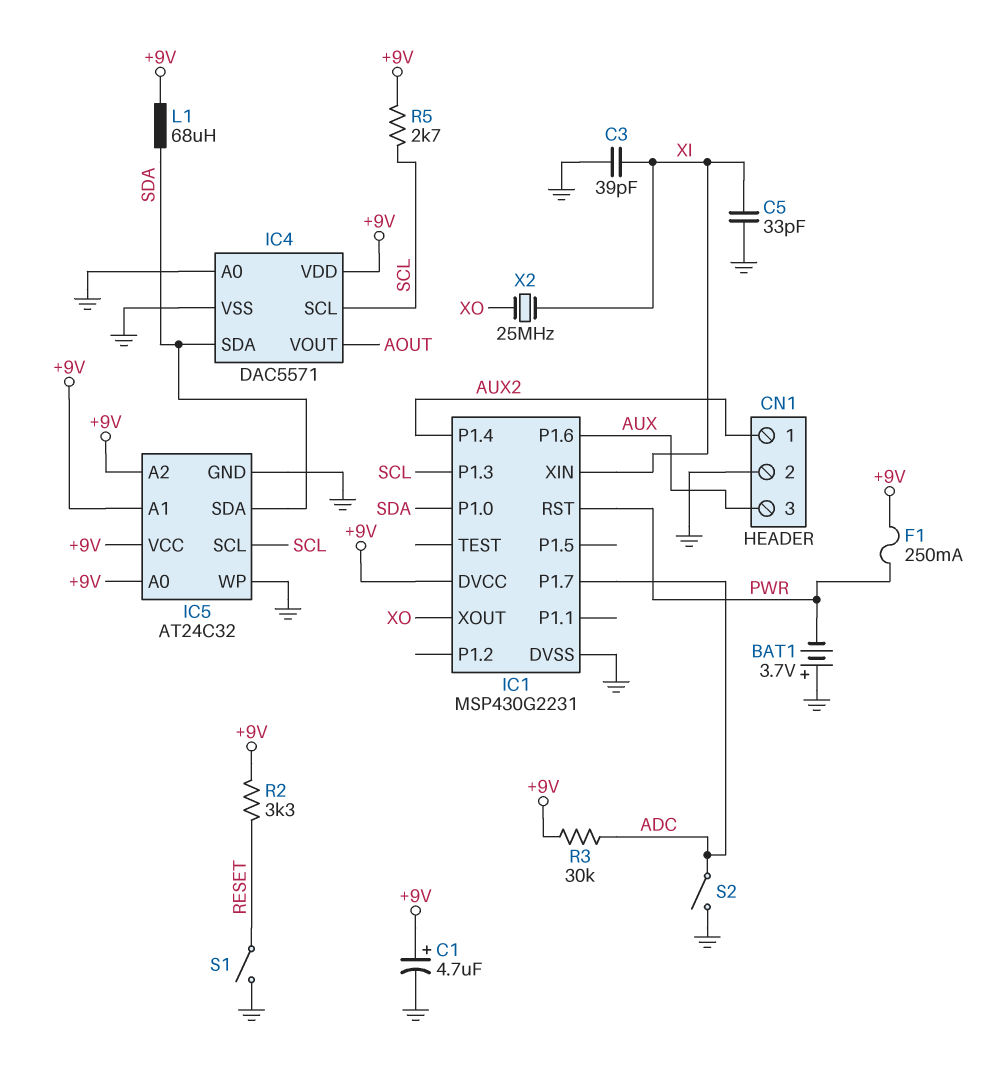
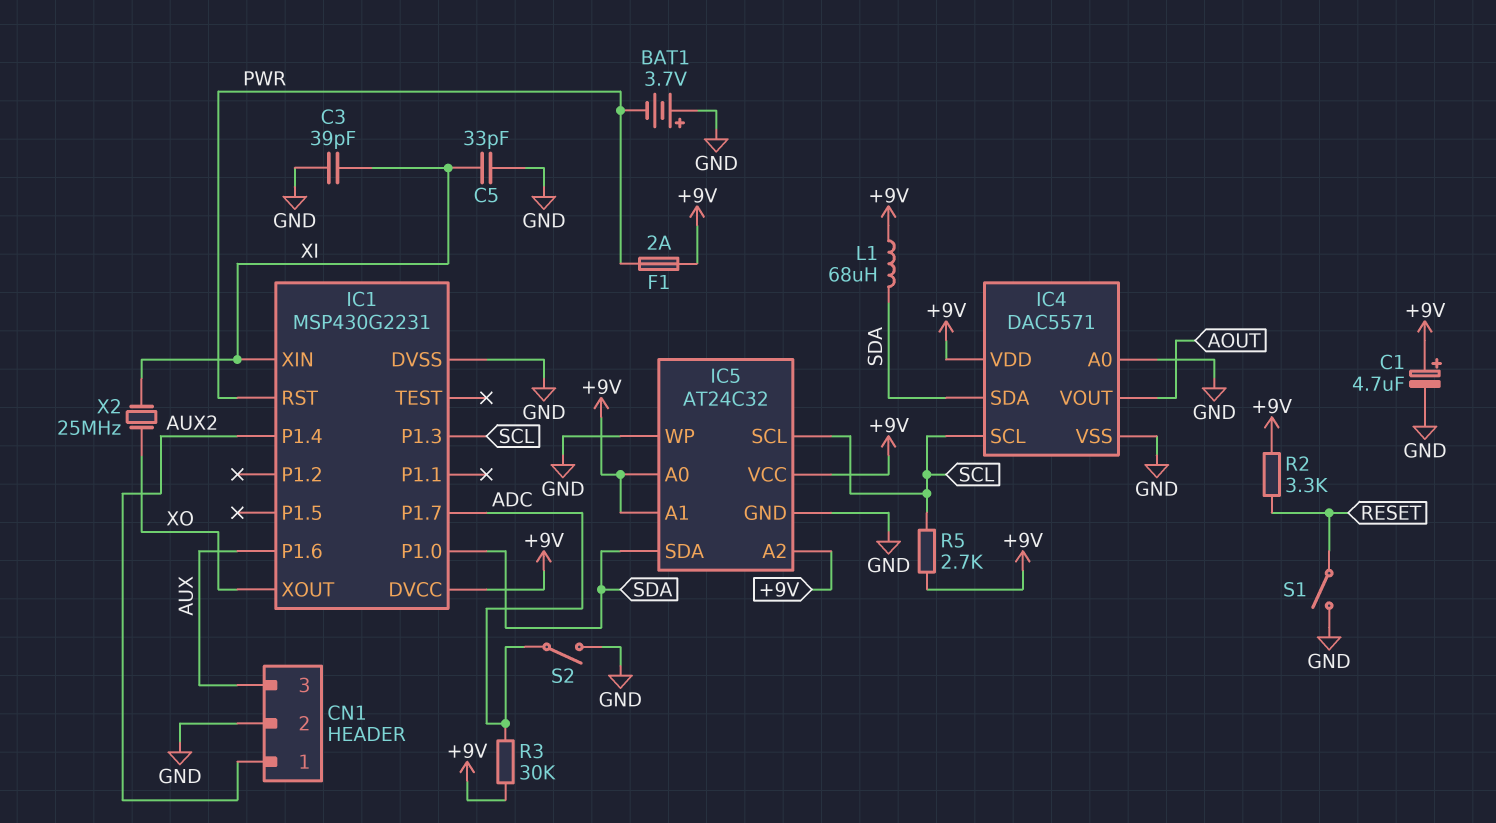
F1: 250mA (+9V, PWR) -> 2A (+9V, PWR)

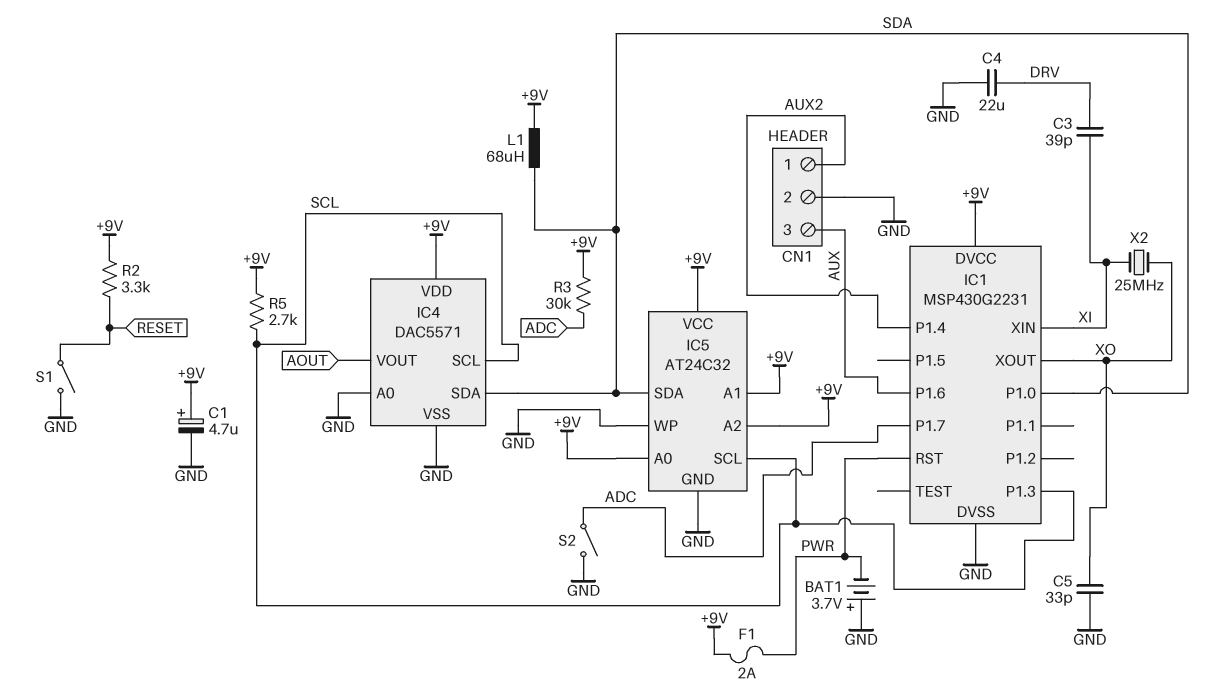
C3: 39pF (GND, XI) -> 39pF (DRV, XI)
C4: none -> 22uF (DRV, GND)
C5: 33pF (GND, XI) -> 33pF (GND, XO)

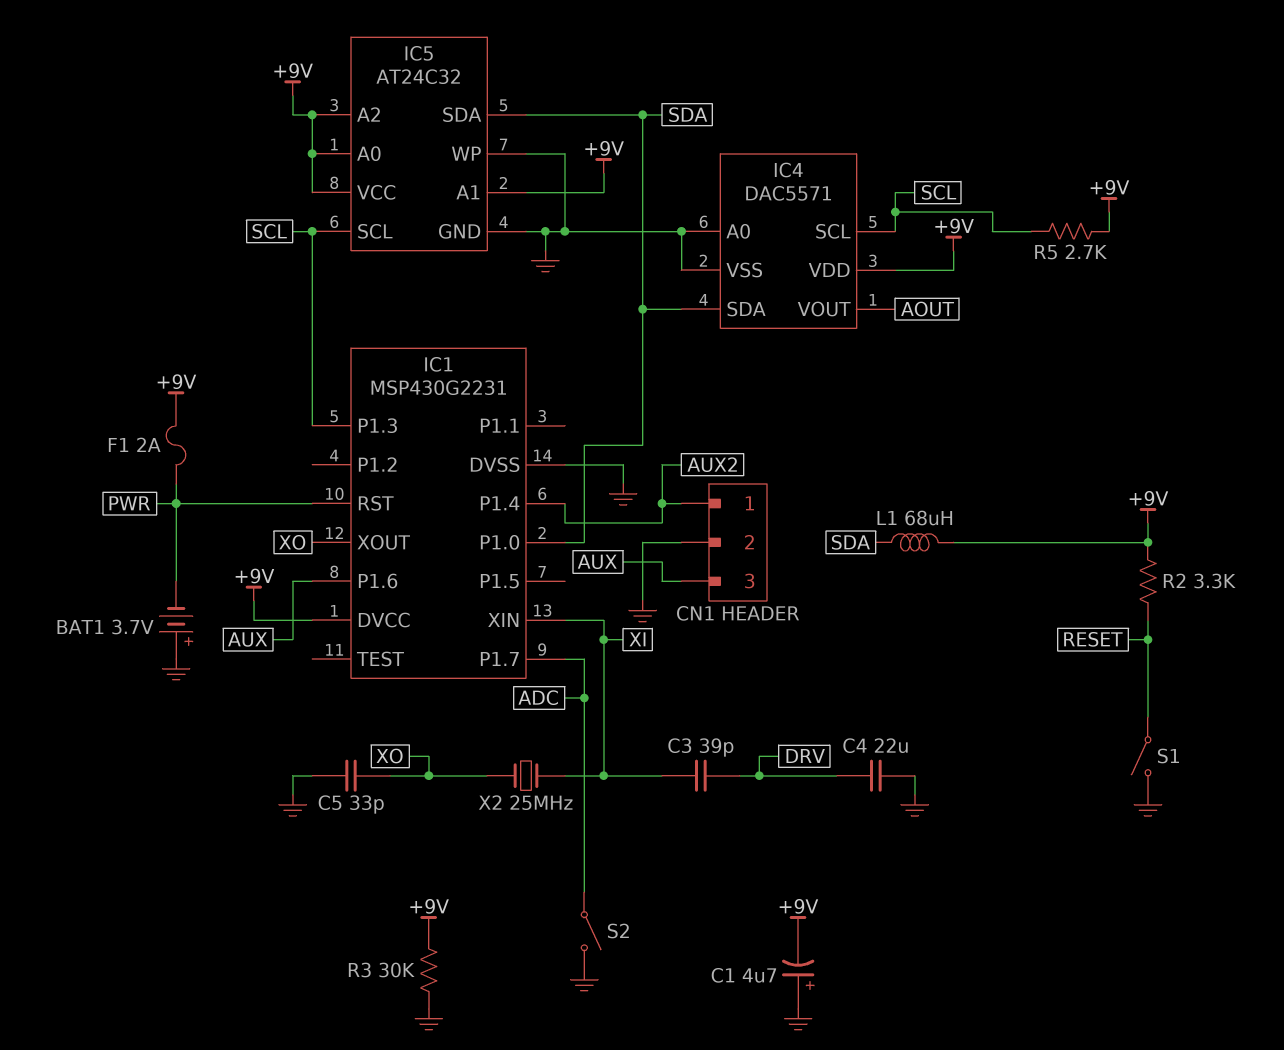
C1: 4.7uF (plus +9V, minus GND) -> 4.7uF (plus GND, minus +9V)
R3: 30k (+9V, ADC) -> 30k (+9V, GND)

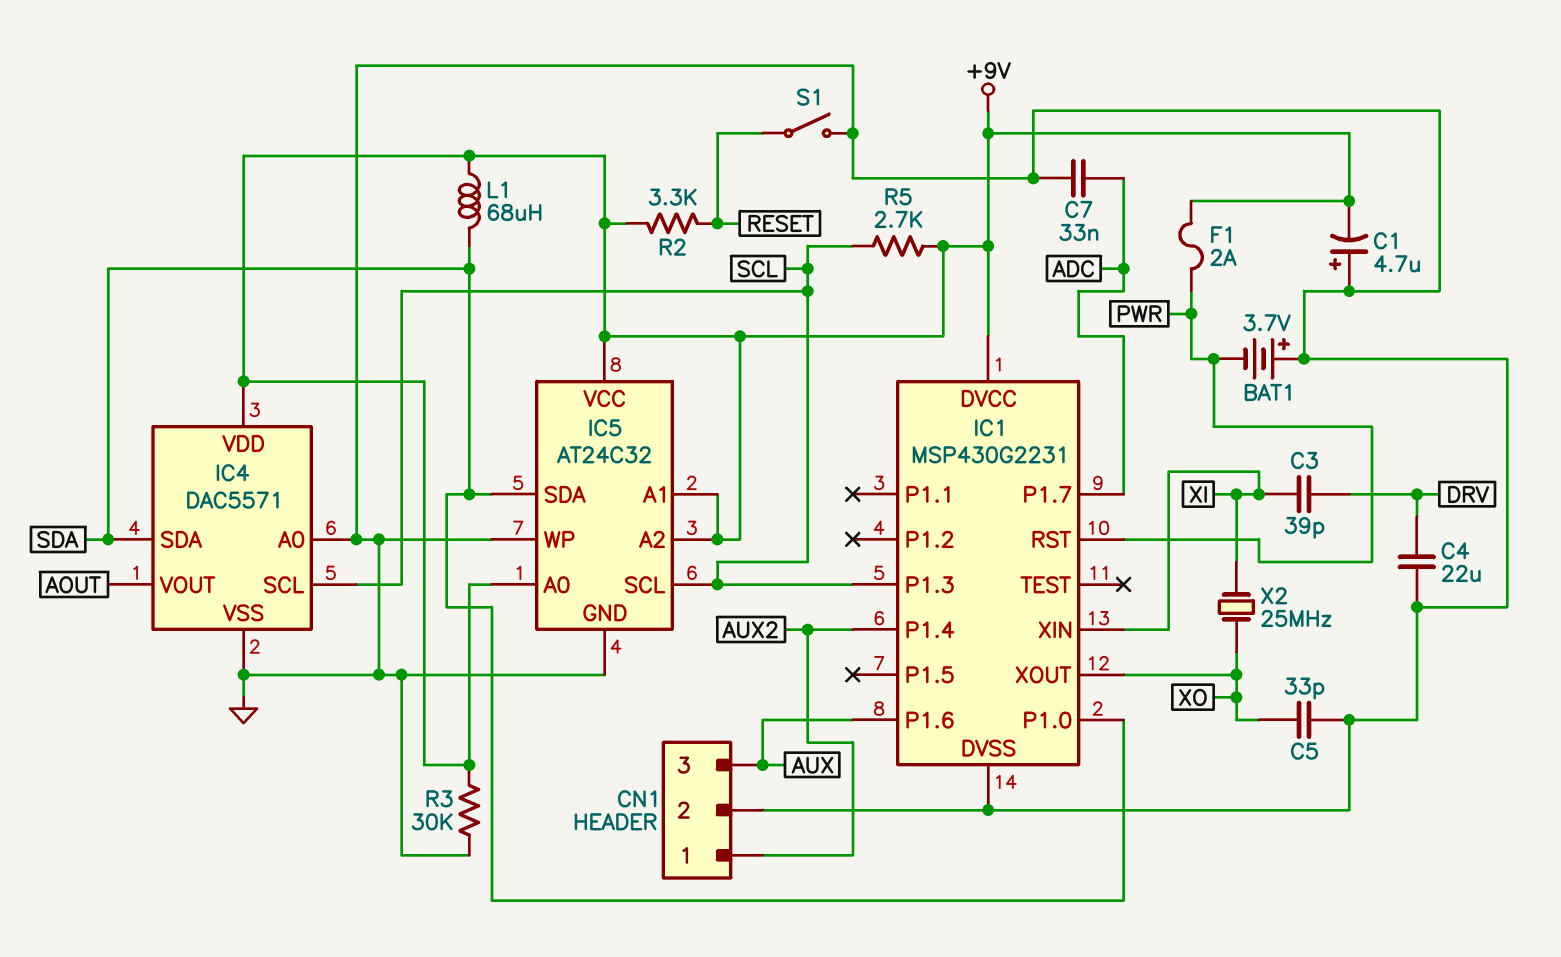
C7: none -> 33nF (ADC, GND)
S2: switch (ADC, GND) -> none

